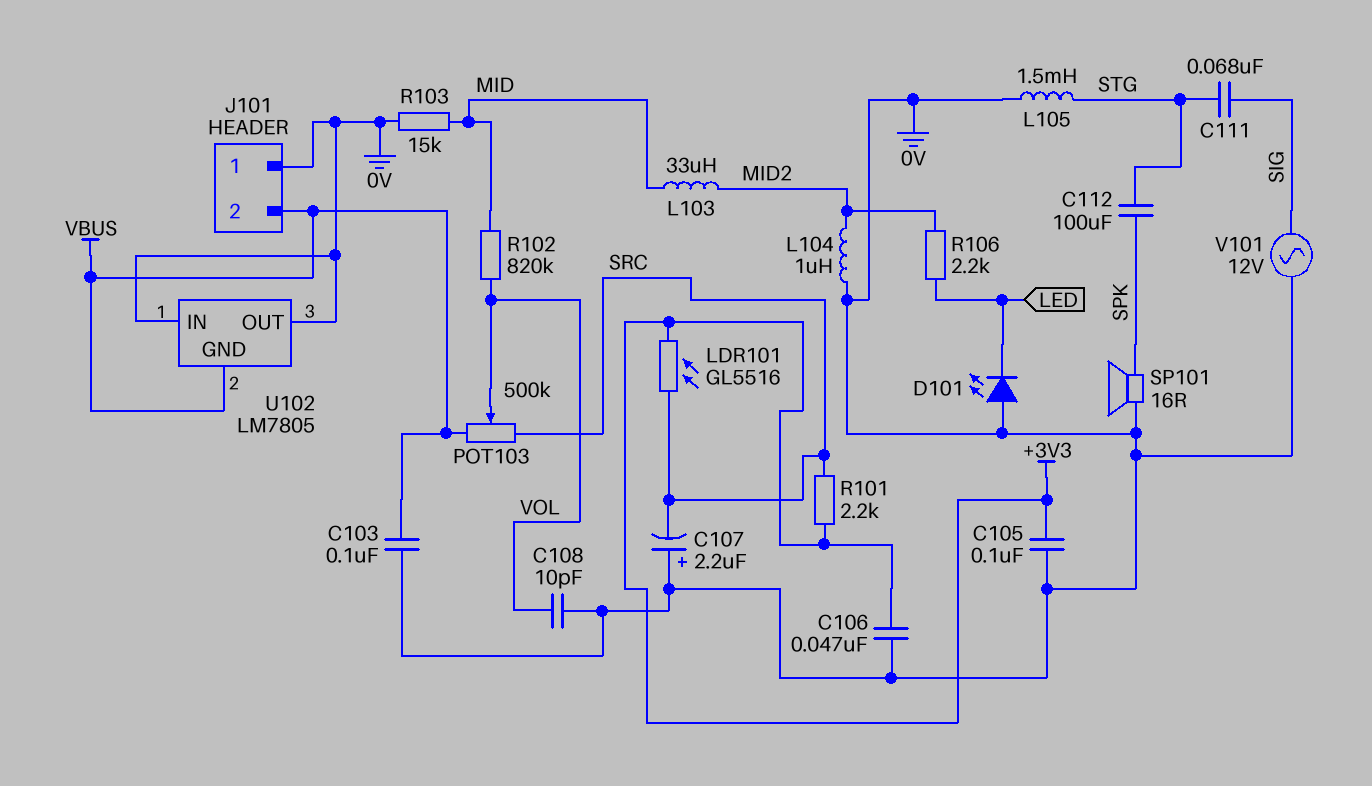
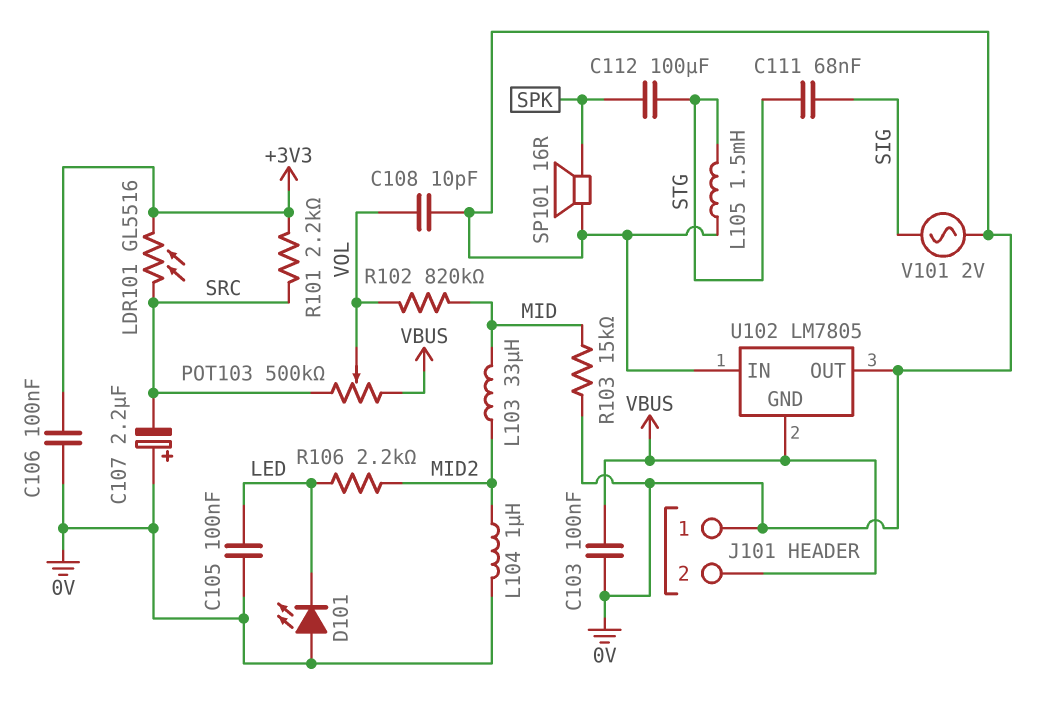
C105: 100nF (+3V3, 0V) -> 100nF (0V, LED)
C106: 47nF (+3V3, 0V) -> 100nF (+3V3, 0V)
V101: AC 12V (0V, SIG) -> AC 2V (0V, SIG)

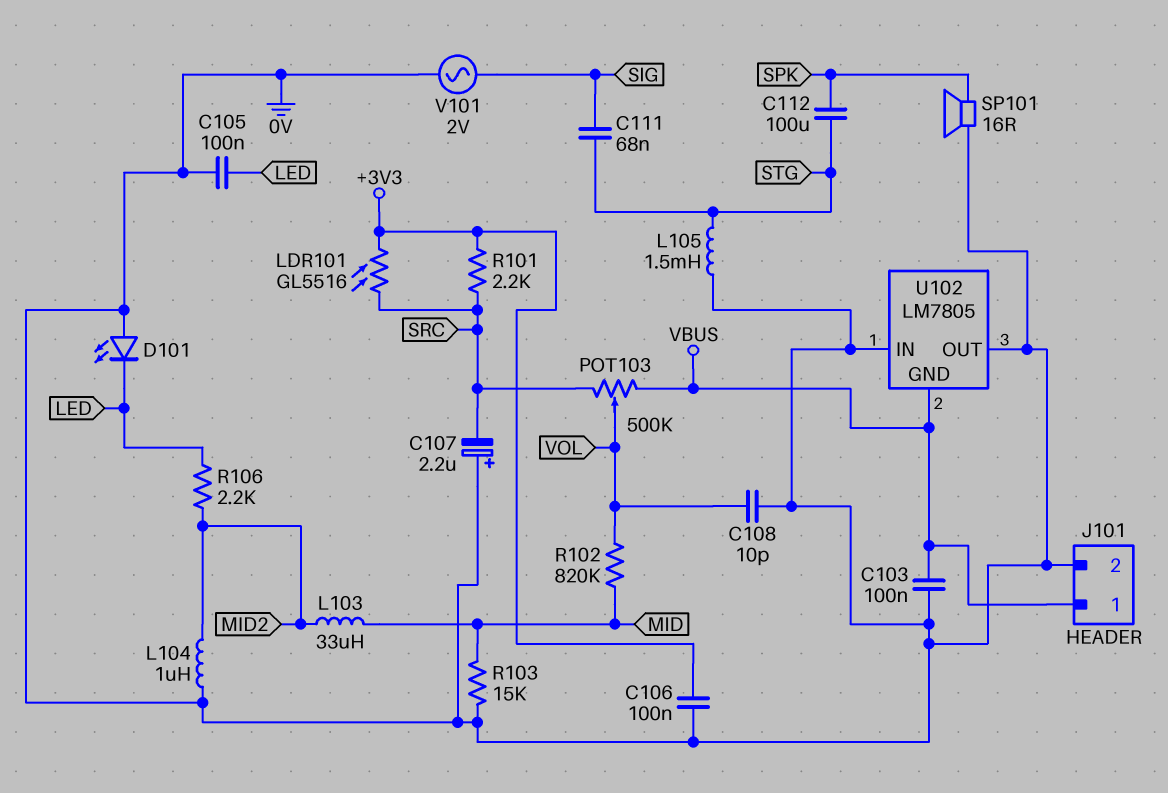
J101 pin 1: 0V -> VBUS
J101 pin 2: VBUS -> 0V

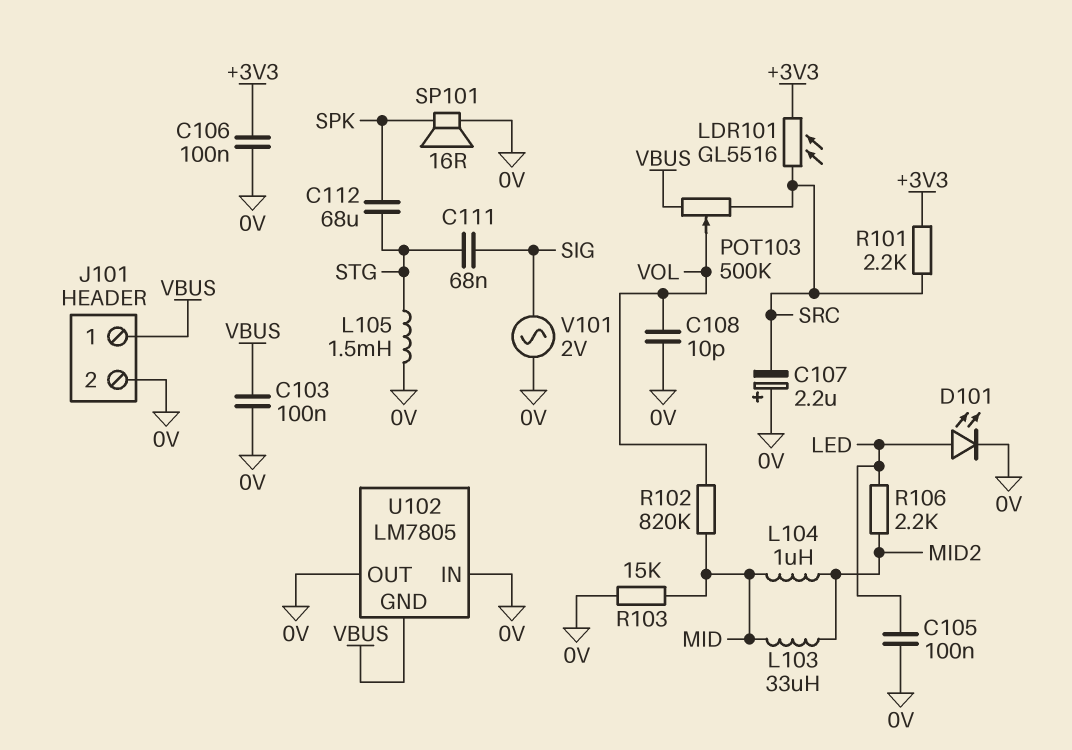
C112: 100uF (SPK, STG) -> 68uF (SPK, STG)
D101: LED (A 0V, K LED) -> LED (A LED, K 0V)
L104: 1uH (0V, MID2) -> 1uH (MID, MID2)

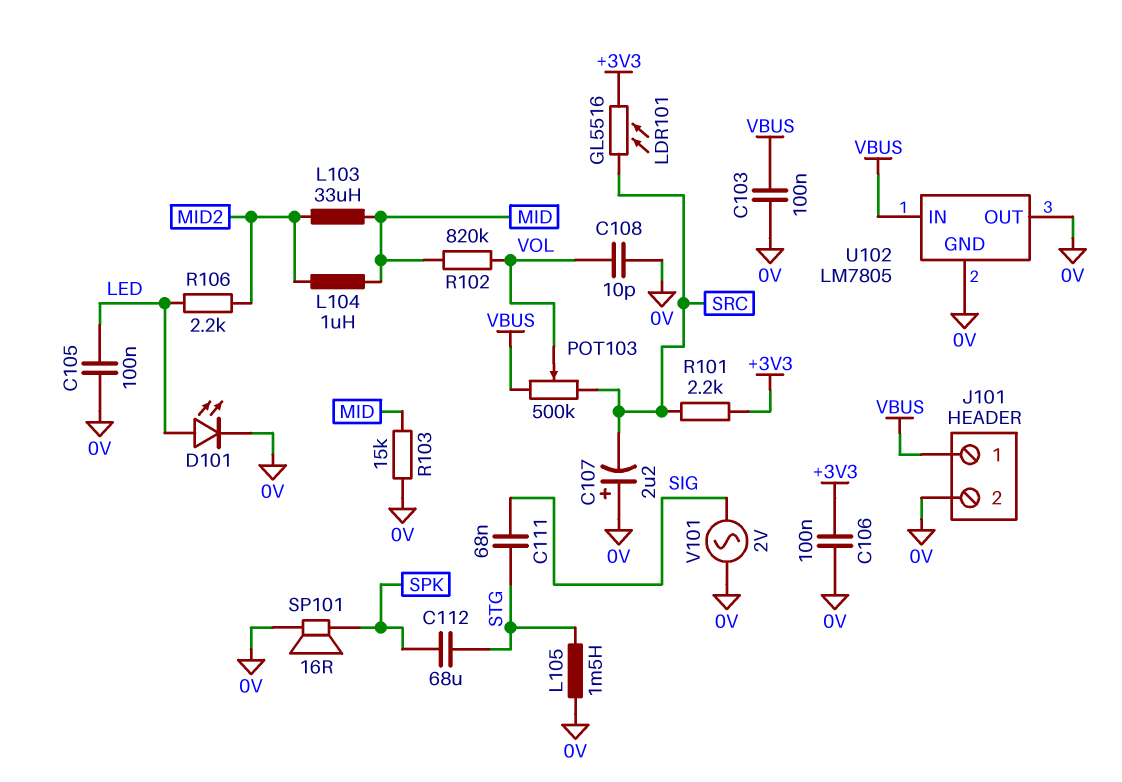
U102 pin GND: VBUS -> 0V
U102 pin IN: 0V -> VBUS

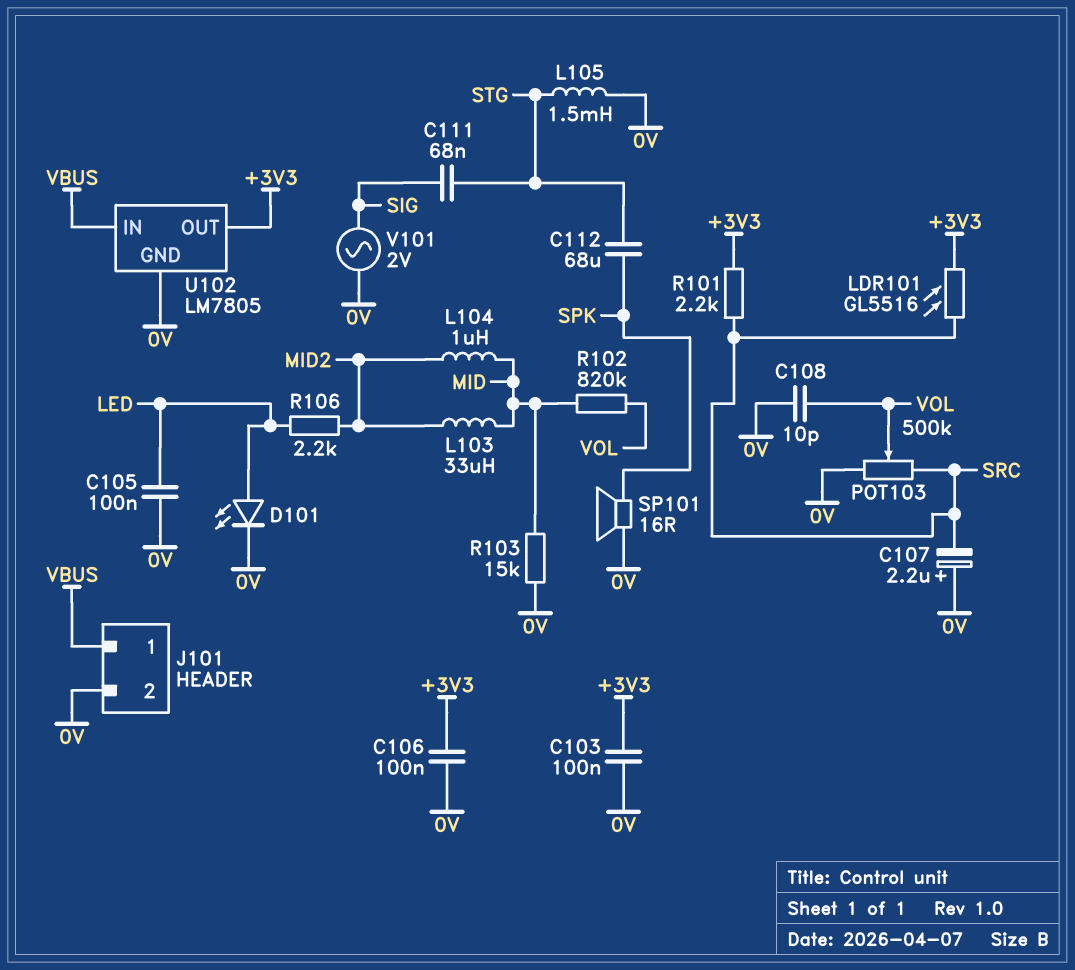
C103: 100nF (0V, VBUS) -> 100nF (+3V3, 0V)
POT103: 500k (SRC, VBUS, wiper VOL) -> 500k (0V, SRC, wiper VOL)
U102 pin OUT: 0V -> +3V3

